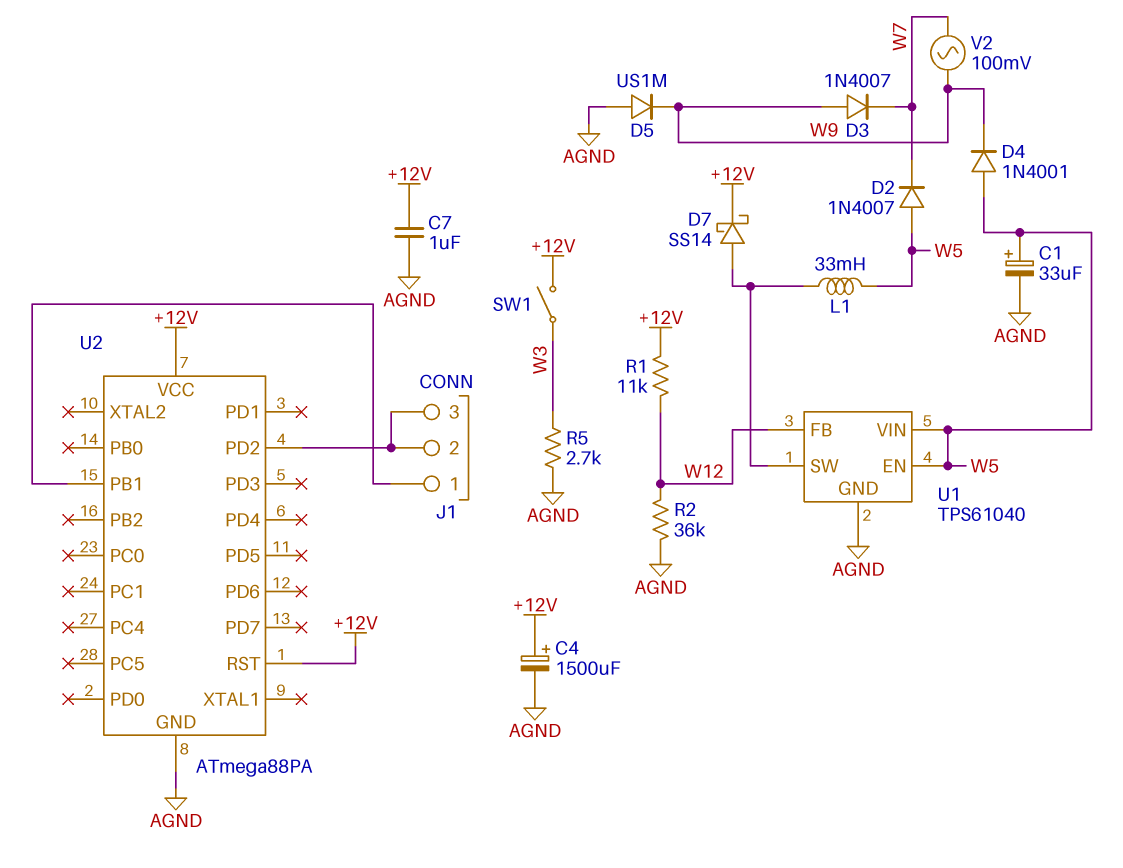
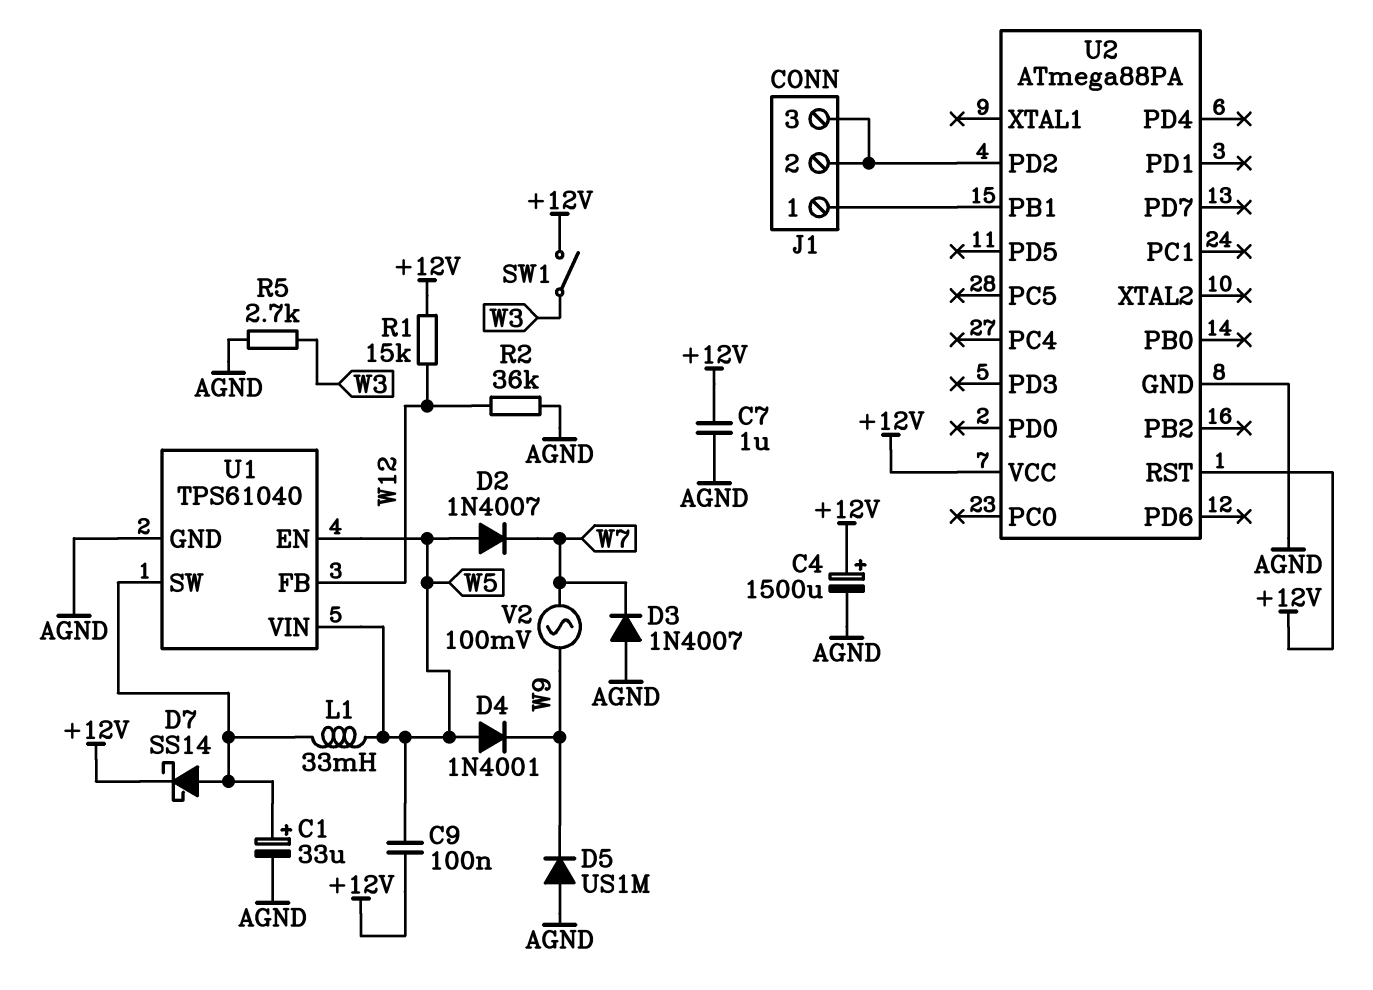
C1: 33uF (plus W5, minus AGND) -> 33uF (plus U1/SW, minus AGND)
C9: none -> 100nF (+12V, W5)
D3: diode 1N4007 (A W9, K W7) -> diode 1N4007 (A AGND, K W7)
R1: 11k (+12V, W12) -> 15k (+12V, W12)

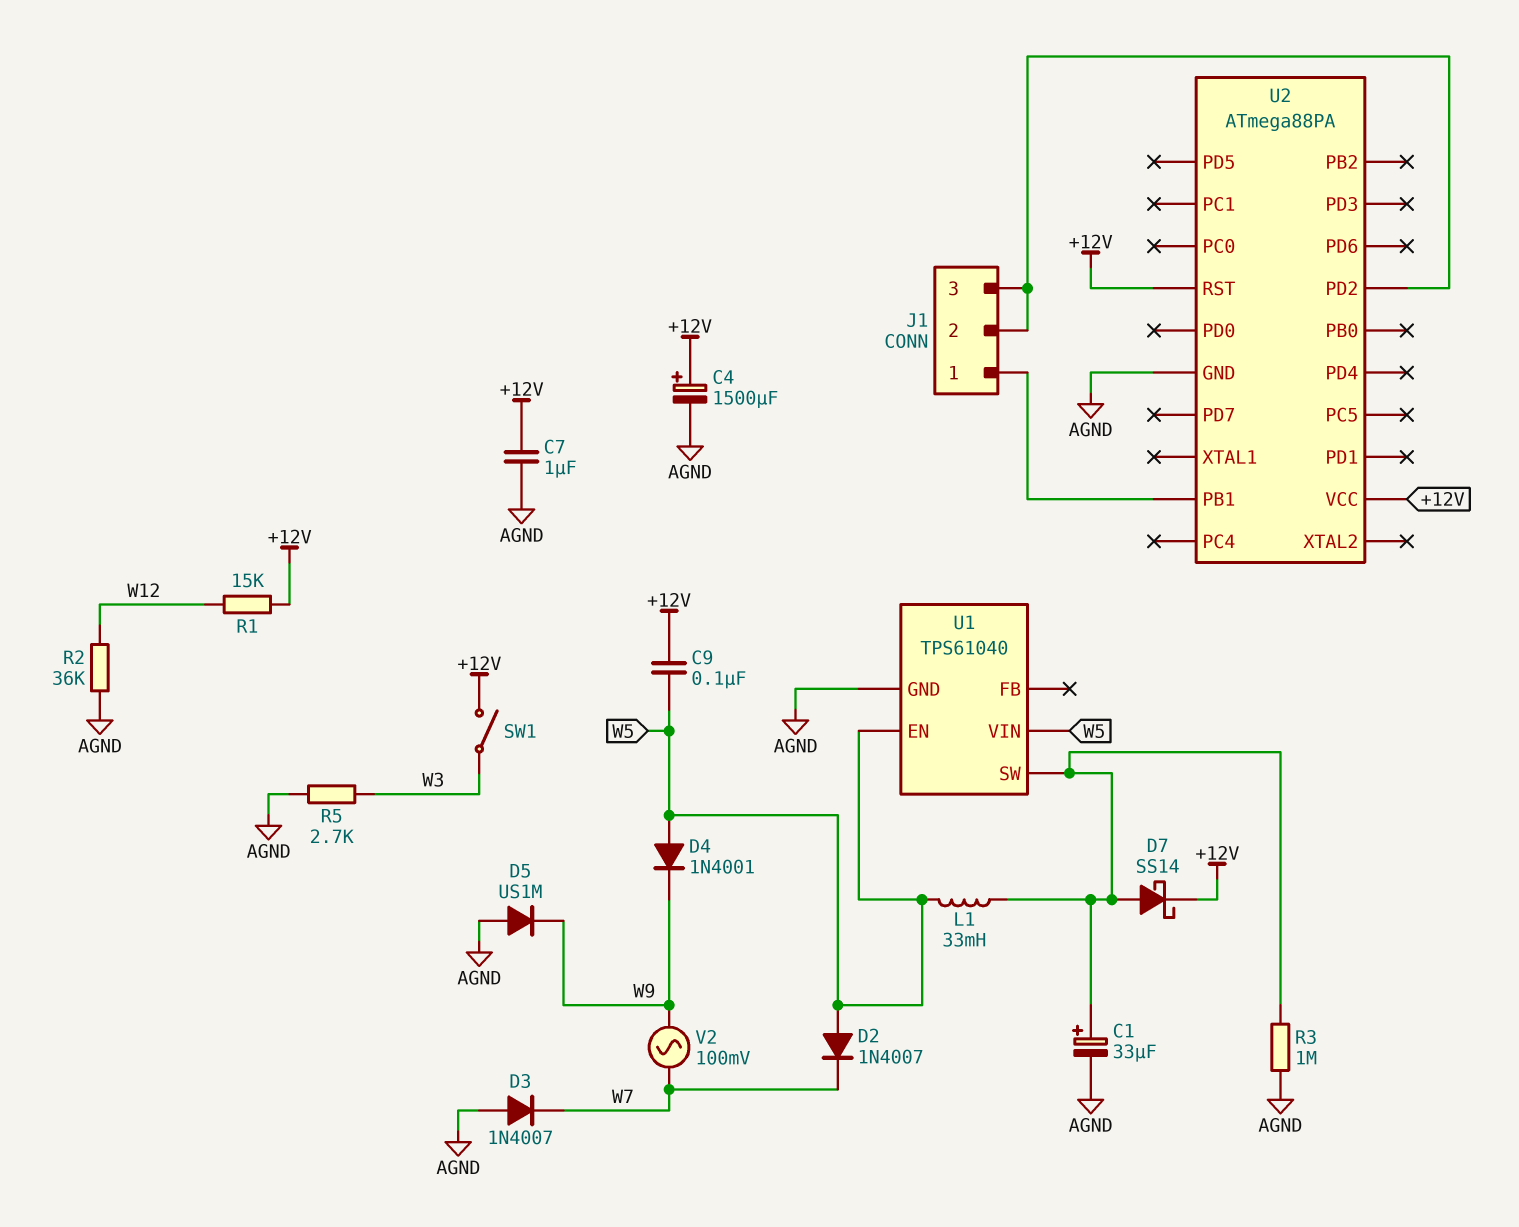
R3: none -> 1M (AGND, U1/SW)
U1 pin FB: W12 -> none

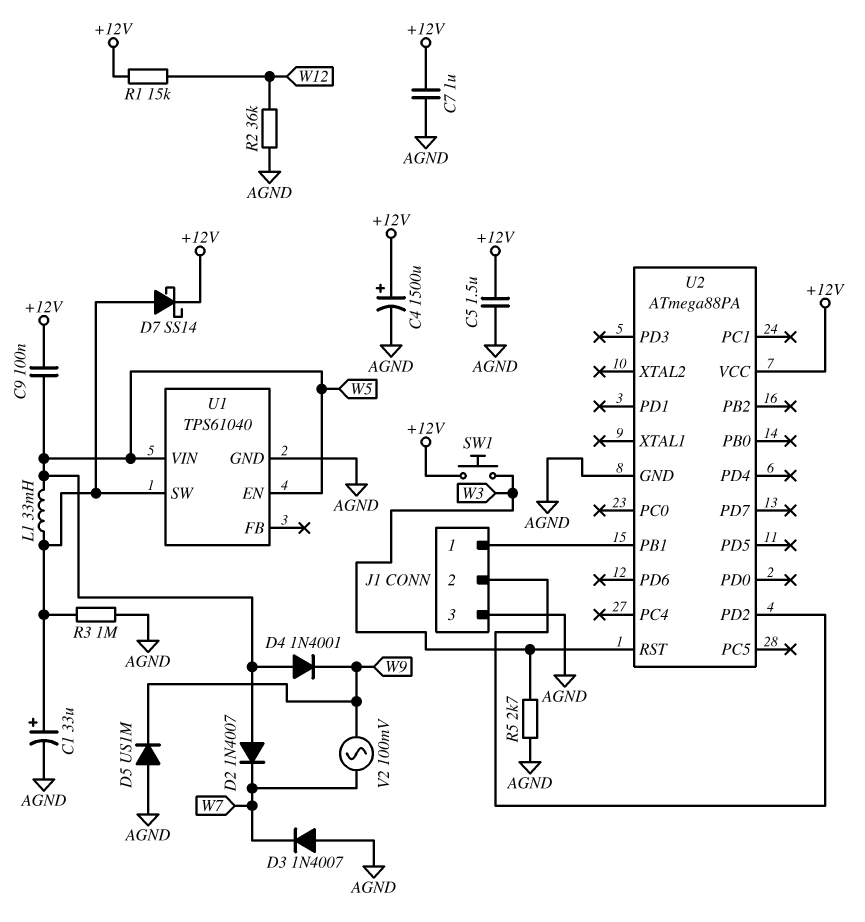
C5: none -> 1.5uF (+12V, AGND)
J1 pin 3: J1/2 -> AGND
SW1: switch (+12V, W3) -> button (+12V, W3)
U2 pin RST: +12V -> W3

